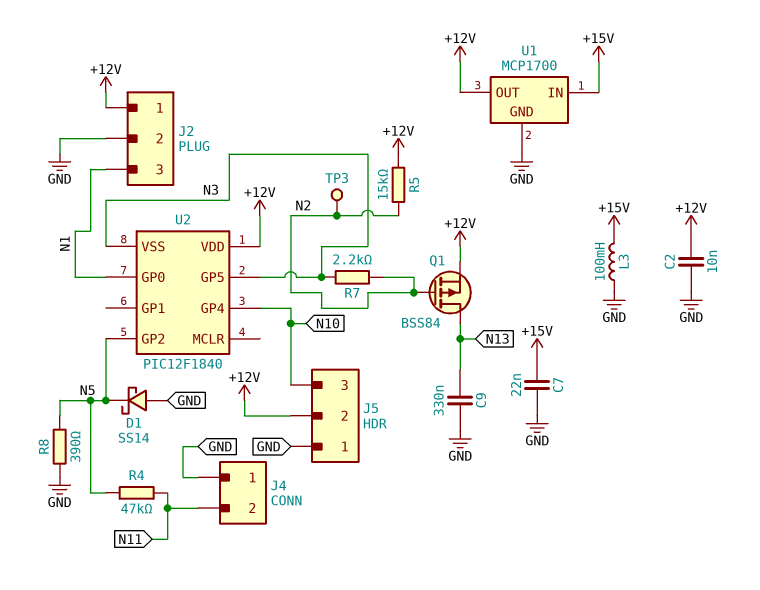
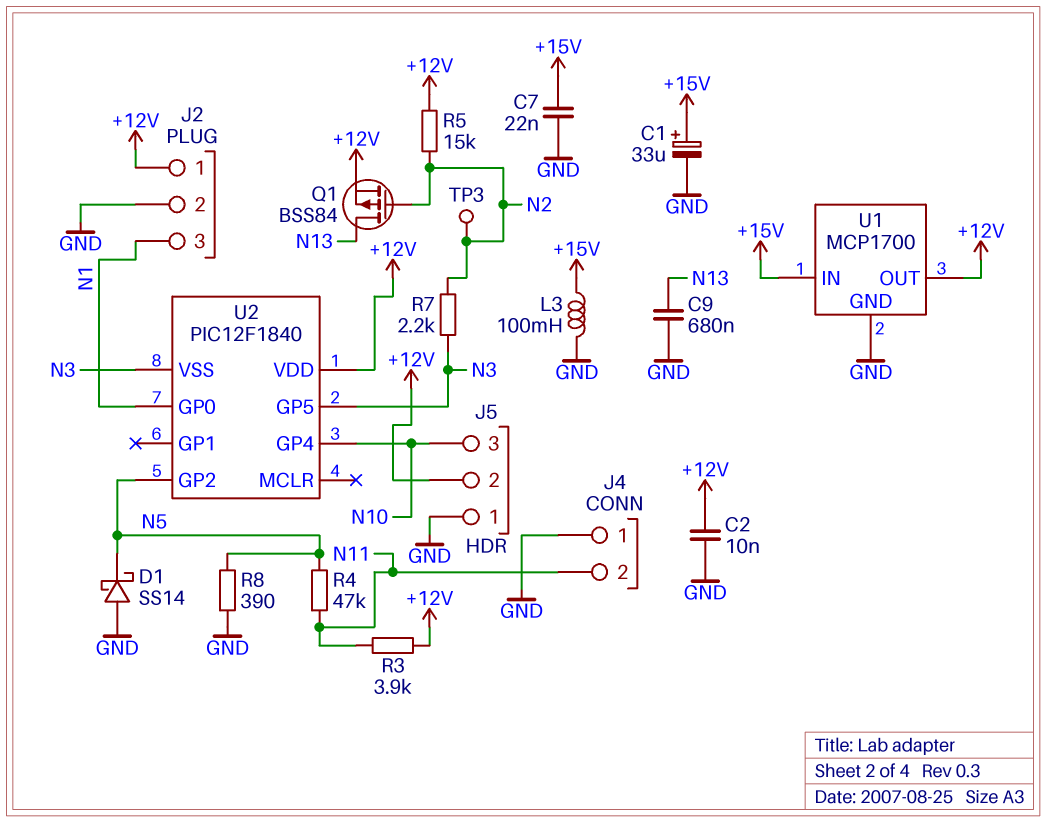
C1: none -> 33uF (plus +15V, minus GND)
C9: 330nF (GND, N13) -> 680nF (GND, N13)
R3: none -> 3.9k (+12V, N11)

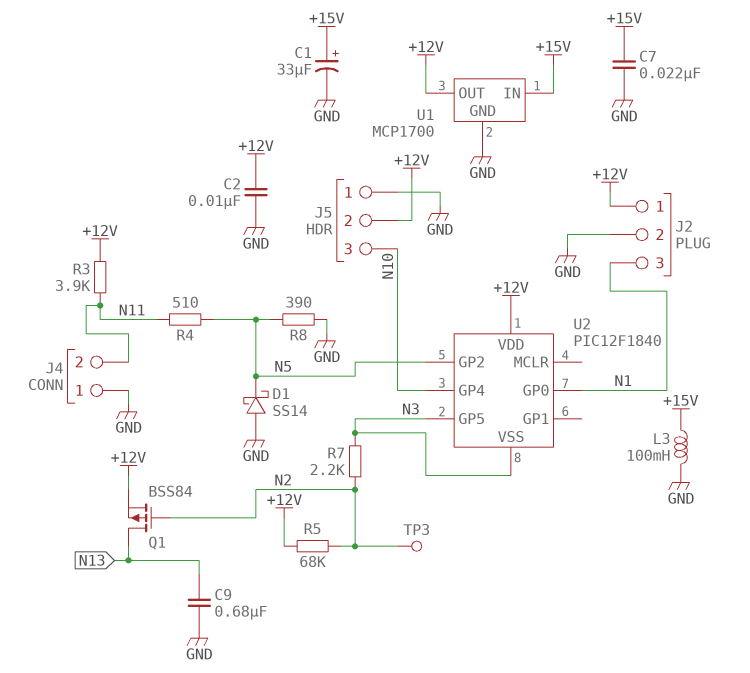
R4: 47k (N5, N11) -> 510 (N5, N11)
R5: 15k (+12V, N2) -> 68k (+12V, N2)

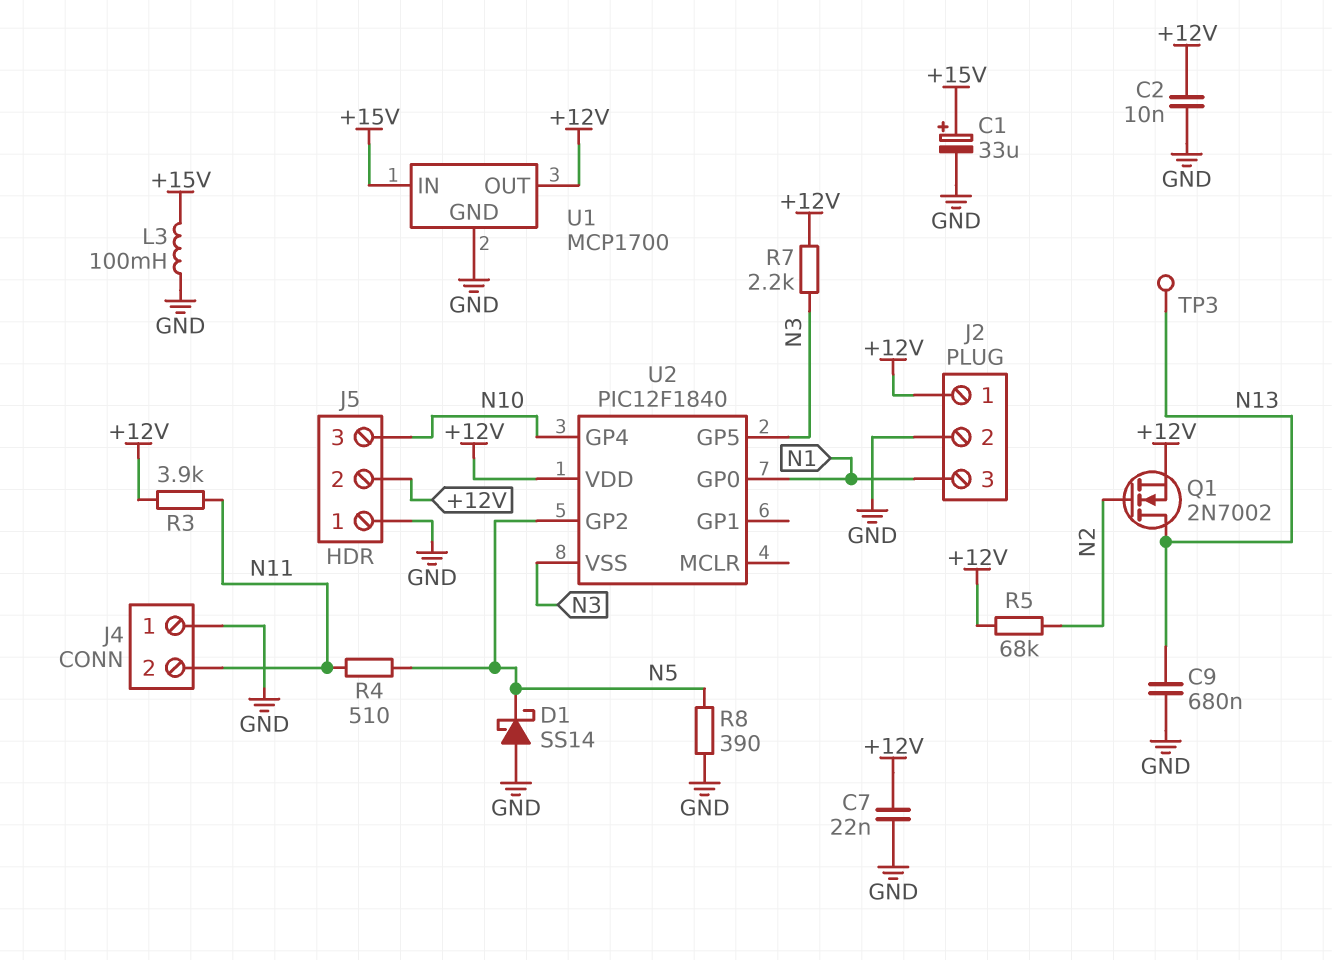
C7: 22nF (+15V, GND) -> 22nF (+12V, GND)
Q1: PMOS BSS84 (G N2, D N13, S +12V) -> NMOS 2N7002 (G N2, D N13, S +12V)
R7: 2.2k (N2, N3) -> 2.2k (+12V, N3)
TP3: test point (N2) -> test point (N13)

